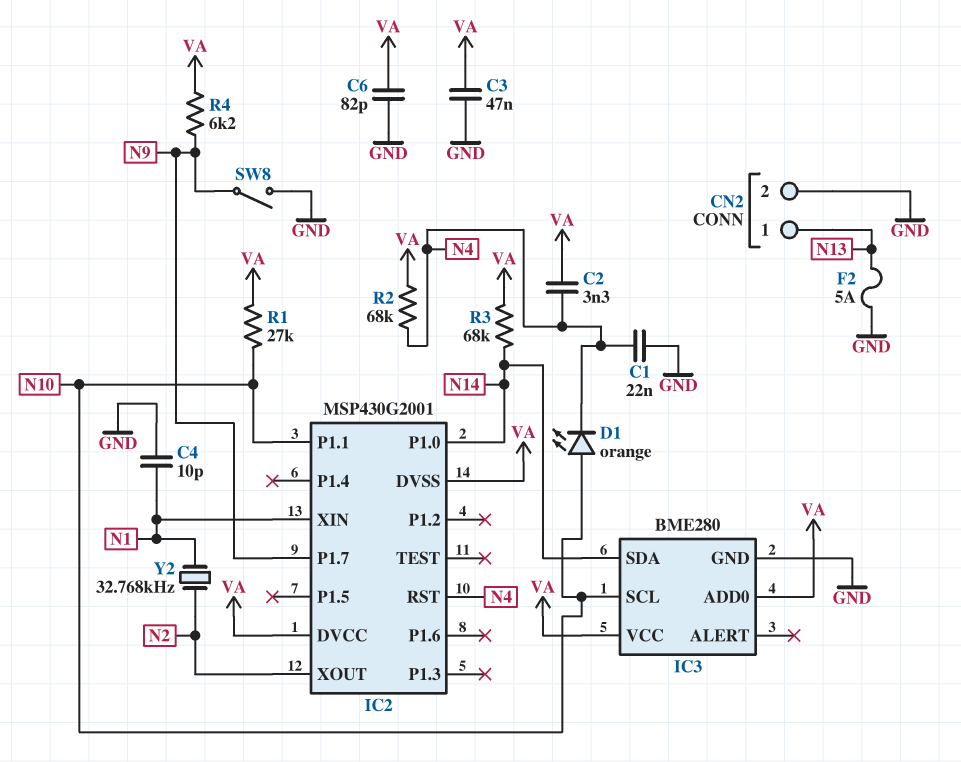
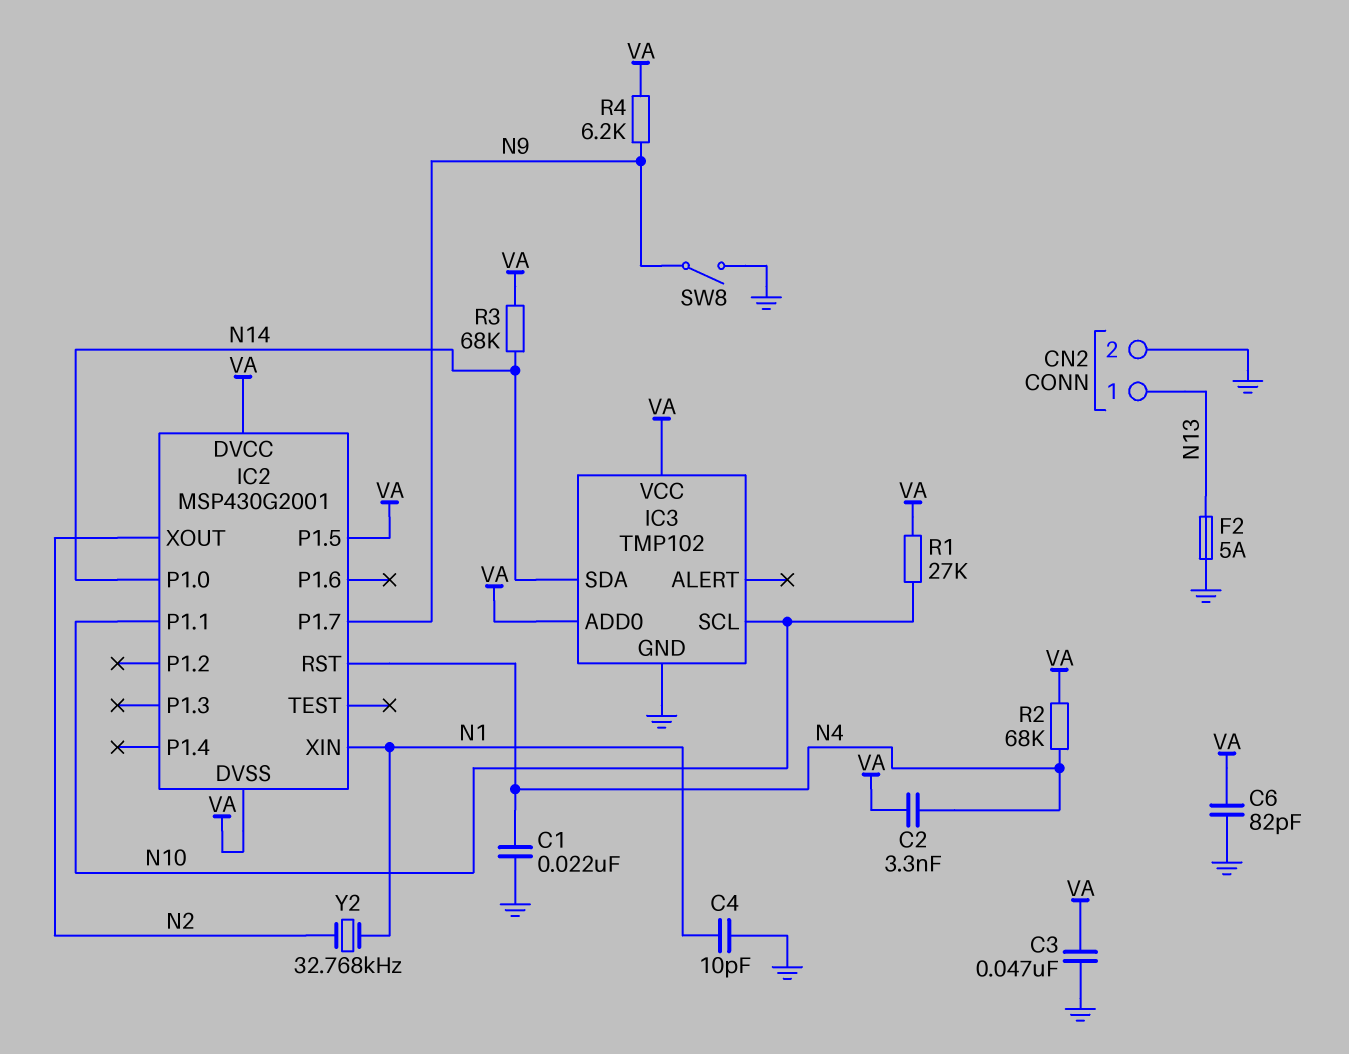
D1: LED orange (A N10, K N4) -> none
IC2 pin P1.5: none -> VA
IC3: BME280 -> TMP102

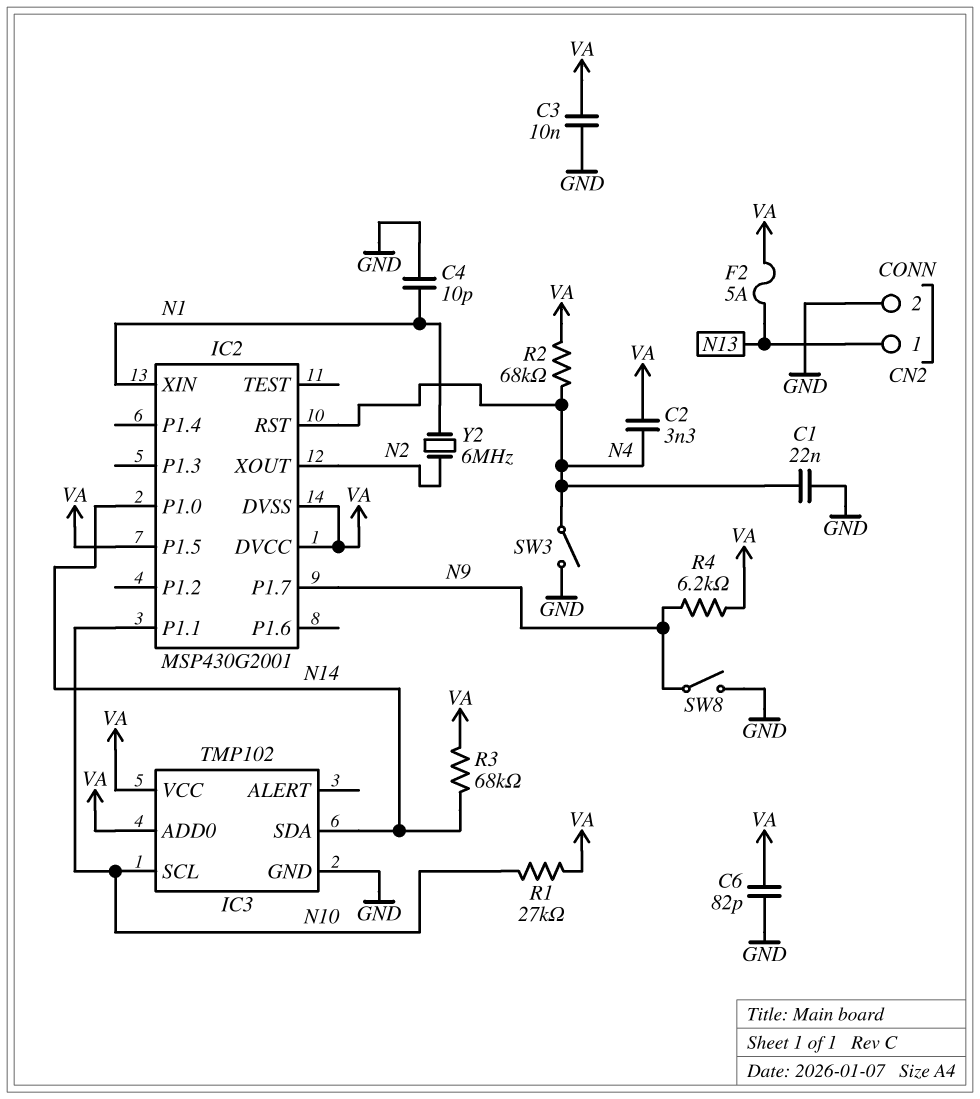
C3: 47nF (GND, VA) -> 10nF (GND, VA)
F2: 5A (GND, N13) -> 5A (N13, VA)
SW3: none -> switch (GND, N4)
Y2: 32.768kHz (N1, N2) -> 6MHz (N1, N2)

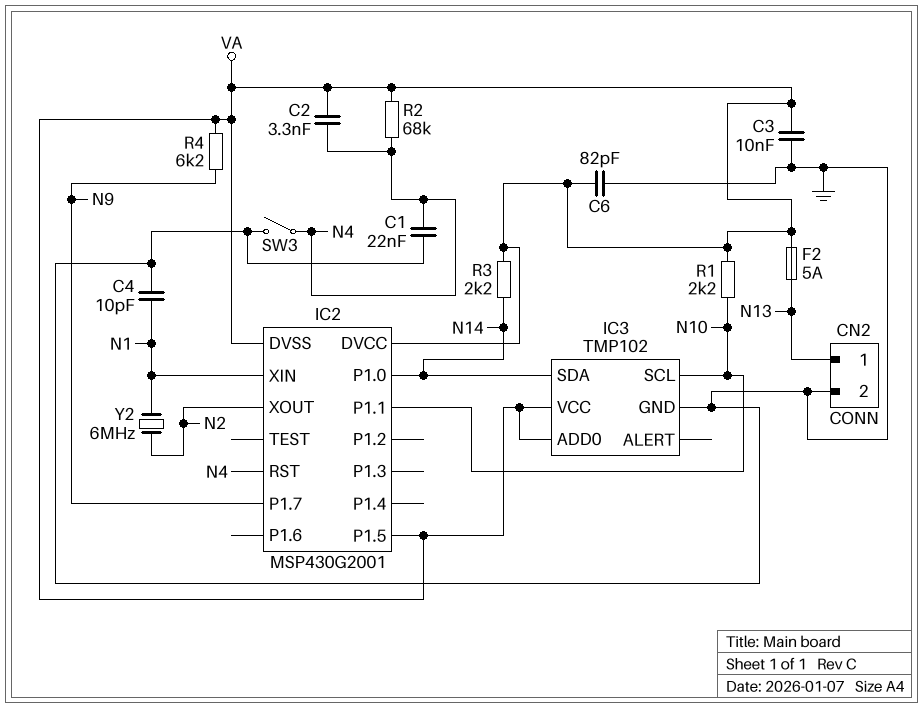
R1: 27k (N10, VA) -> 2.2k (N10, VA)
R3: 68k (N14, VA) -> 2.2k (N14, VA)
SW8: switch (GND, N9) -> none

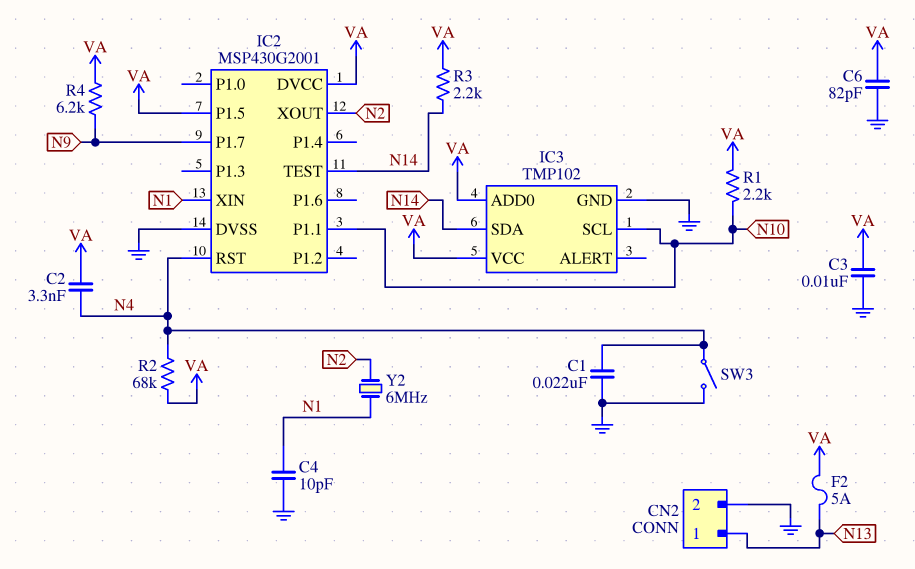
IC2 pin DVSS: VA -> GND
IC2 pin P1.0: N14 -> none
IC2 pin TEST: none -> N14

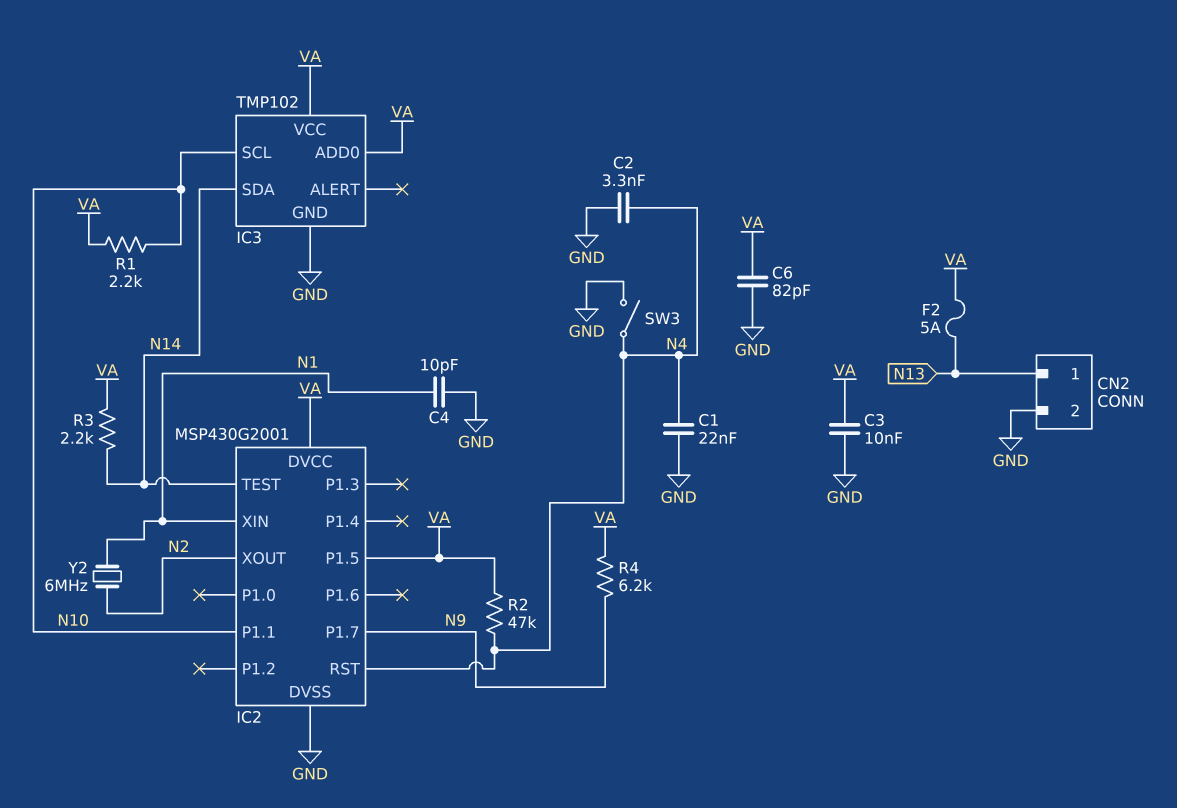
C2: 3.3nF (N4, VA) -> 3.3nF (GND, N4)
R2: 68k (N4, VA) -> 47k (N4, VA)

